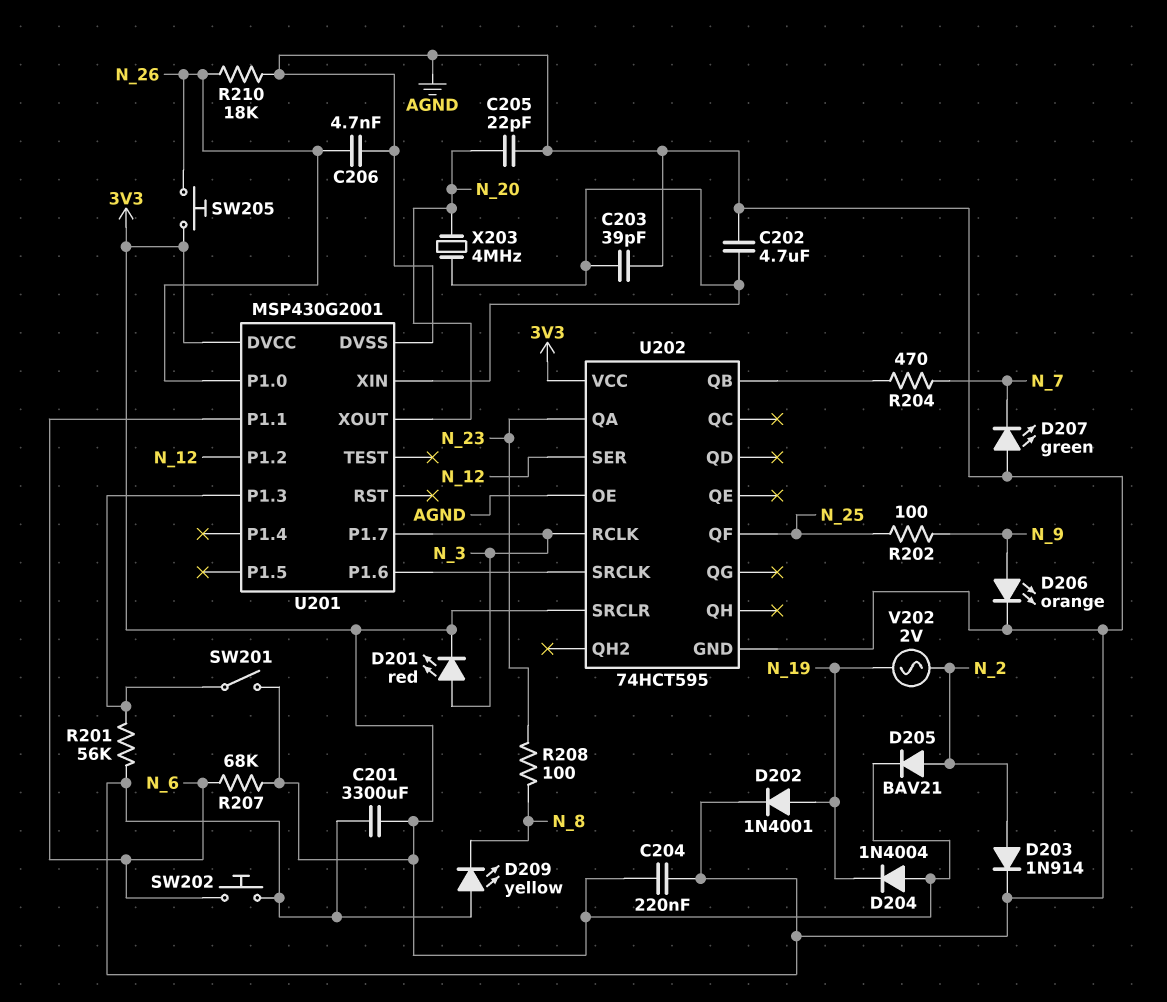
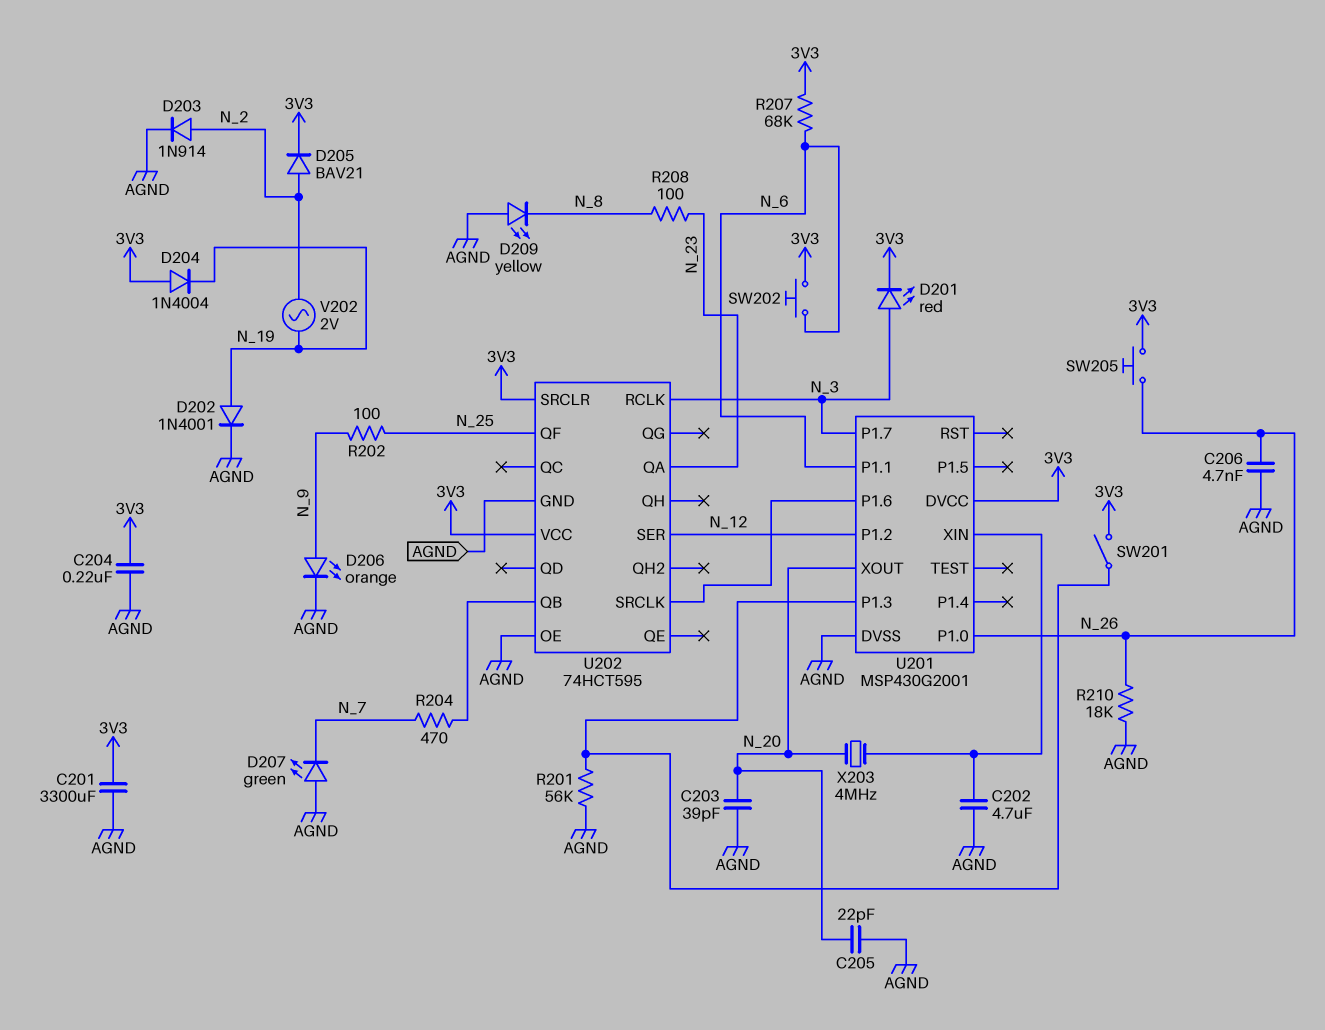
C203: 39pF (AGND, U201/XIN) -> 39pF (AGND, N_20)
SW202: button (AGND, N_6) -> button (3V3, N_6)

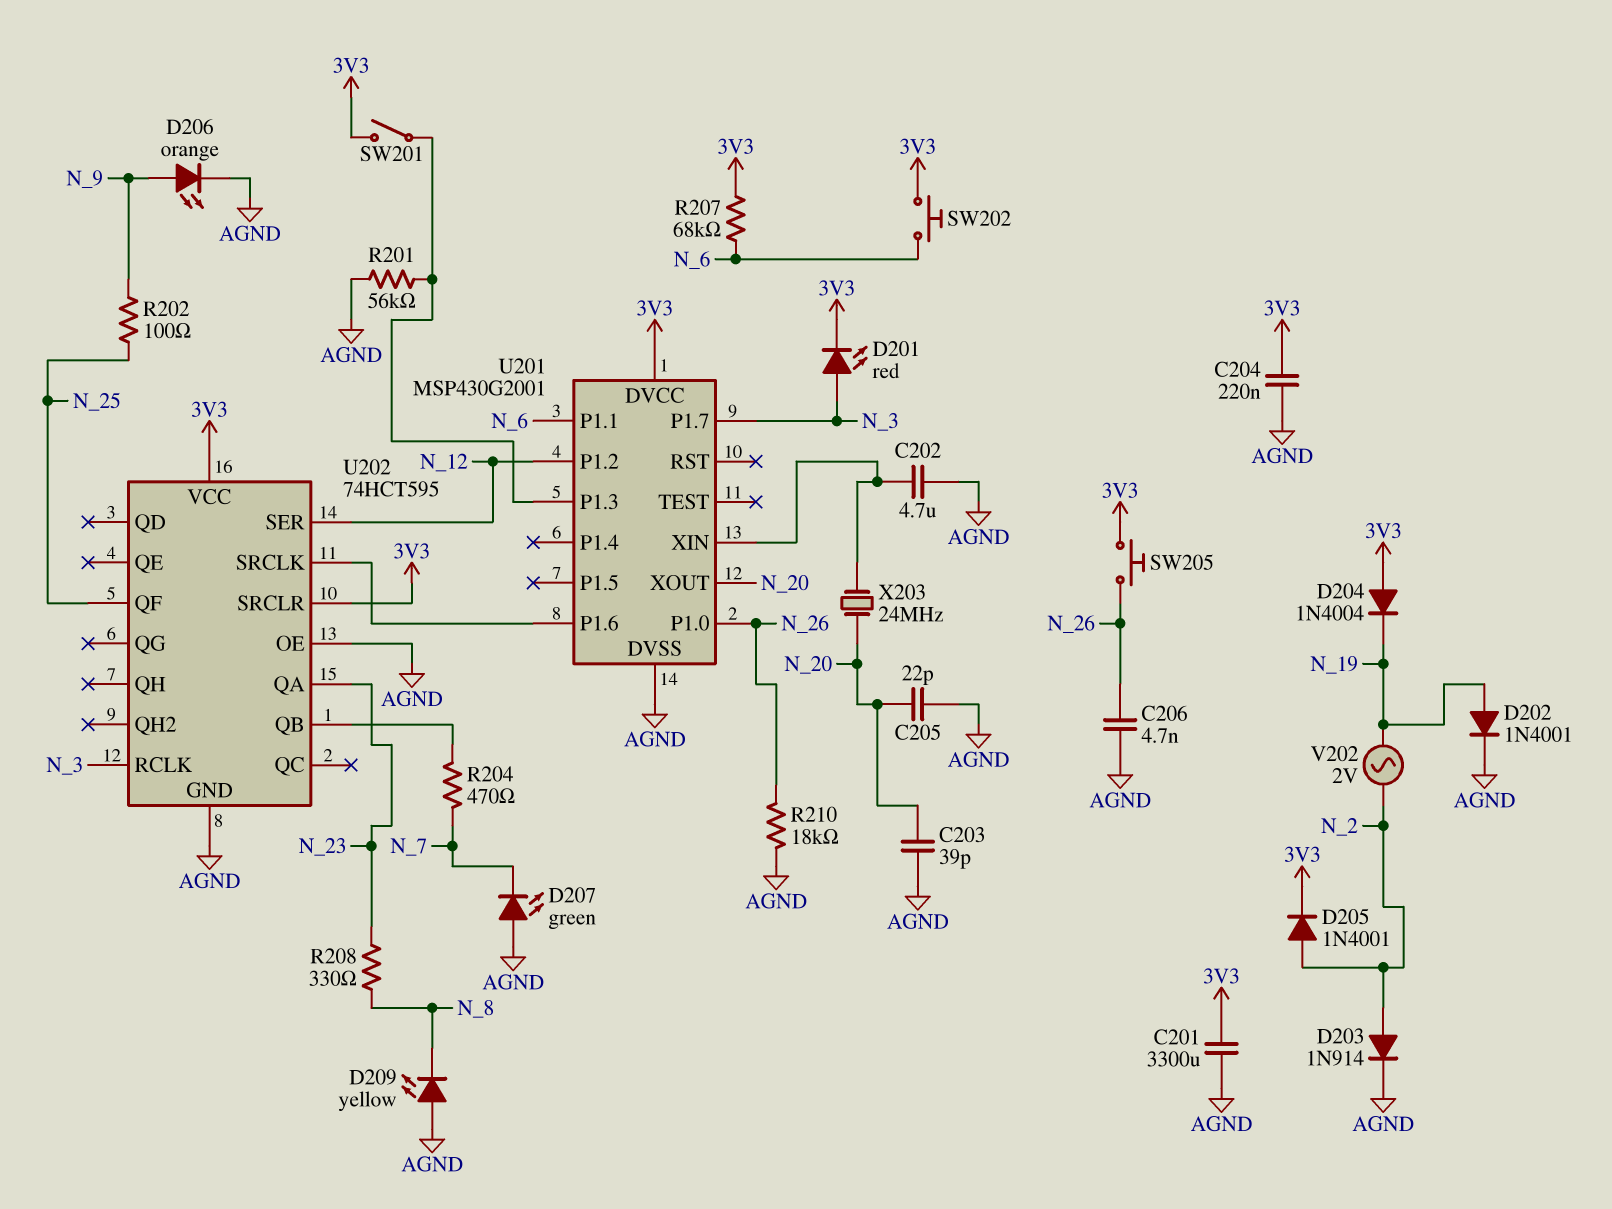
D205: diode BAV21 (A N_2, K 3V3) -> diode 1N4001 (A N_2, K 3V3)
R208: 100 (N_8, N_23) -> 330 (N_8, N_23)
X203: 4MHz (N_20, U201/XIN) -> 24MHz (N_20, U201/XIN)

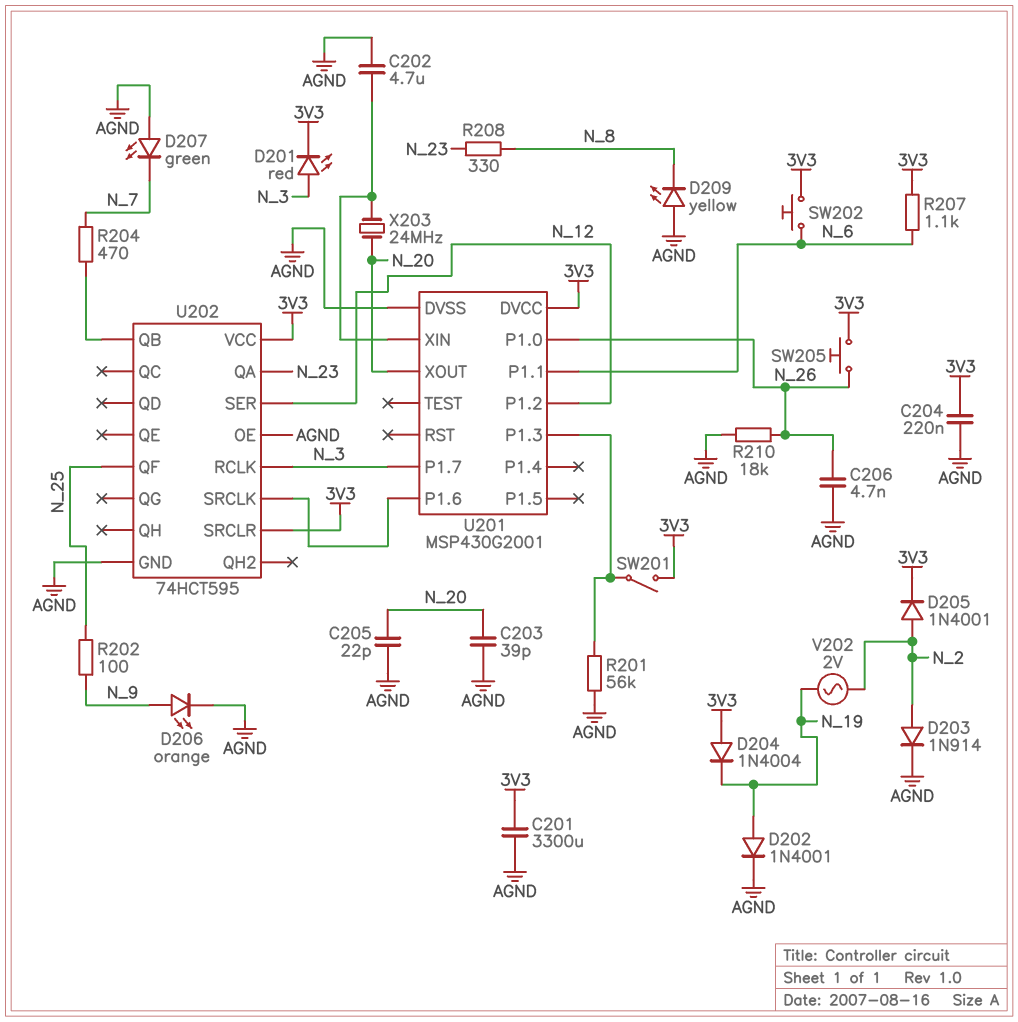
R207: 68k (3V3, N_6) -> 1.1k (3V3, N_6)

